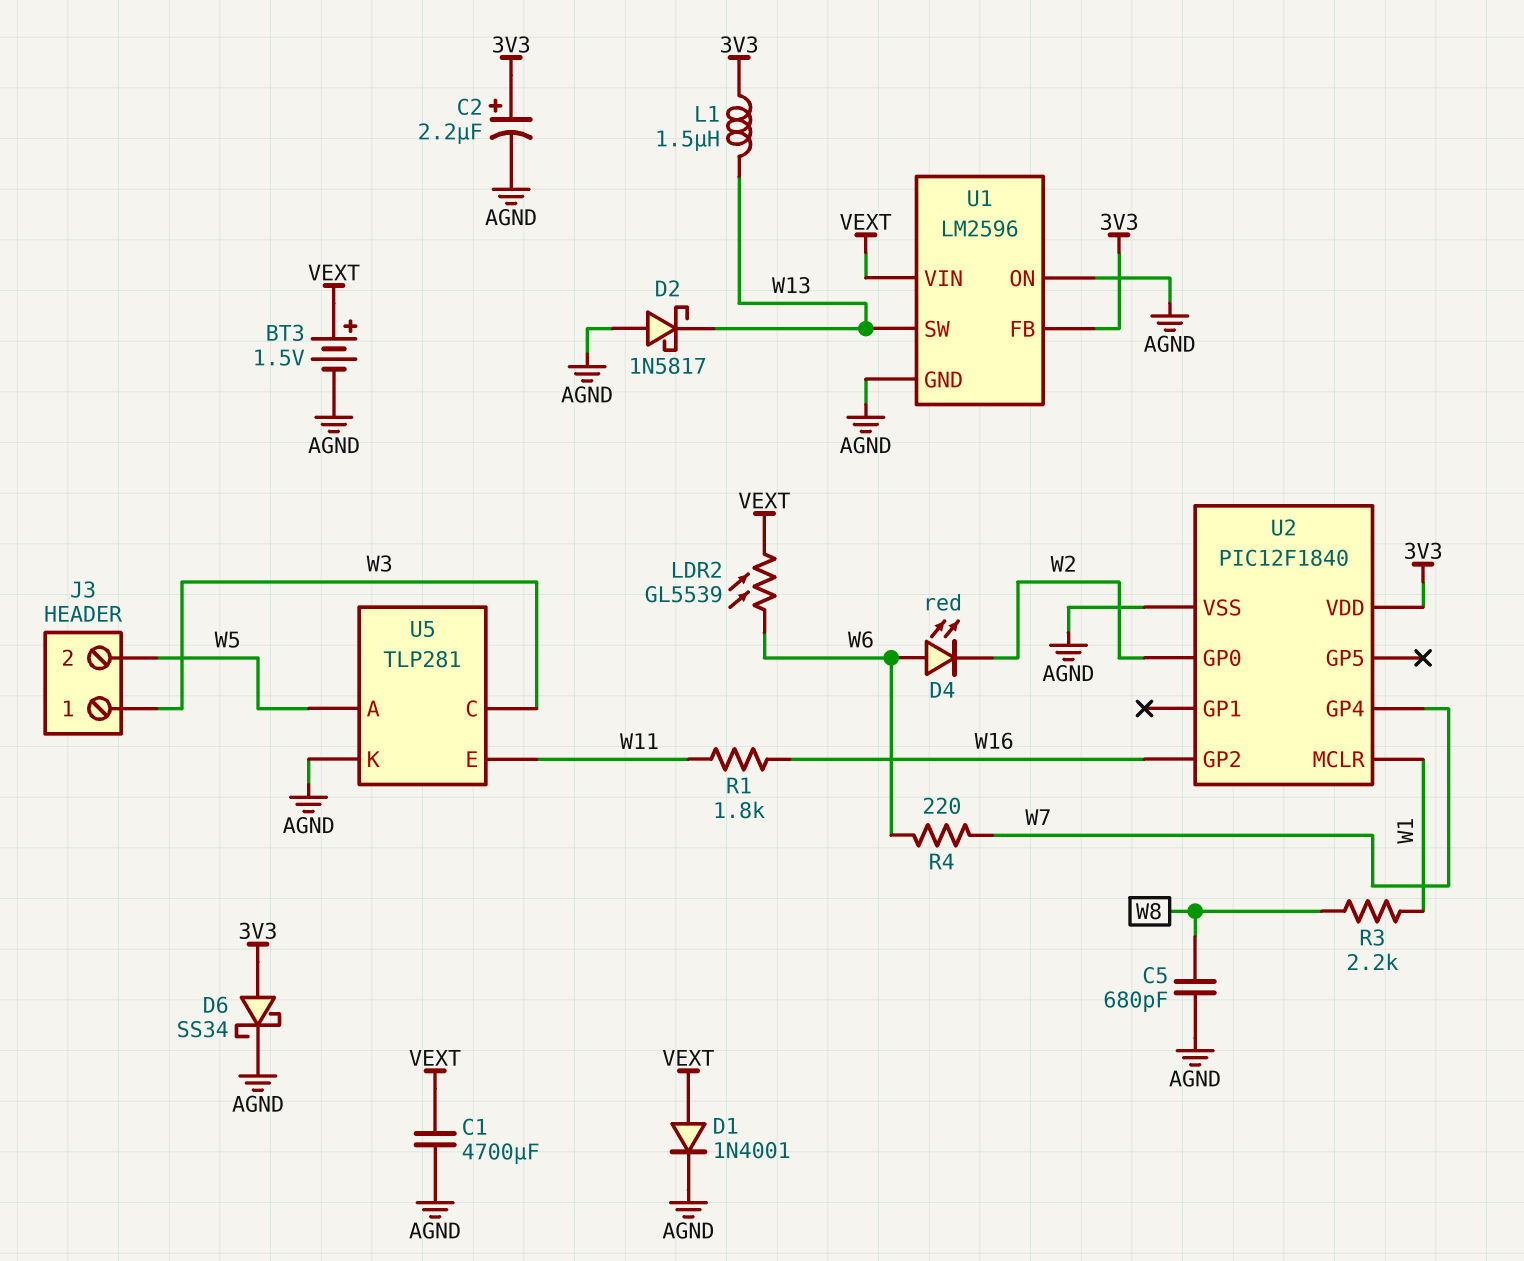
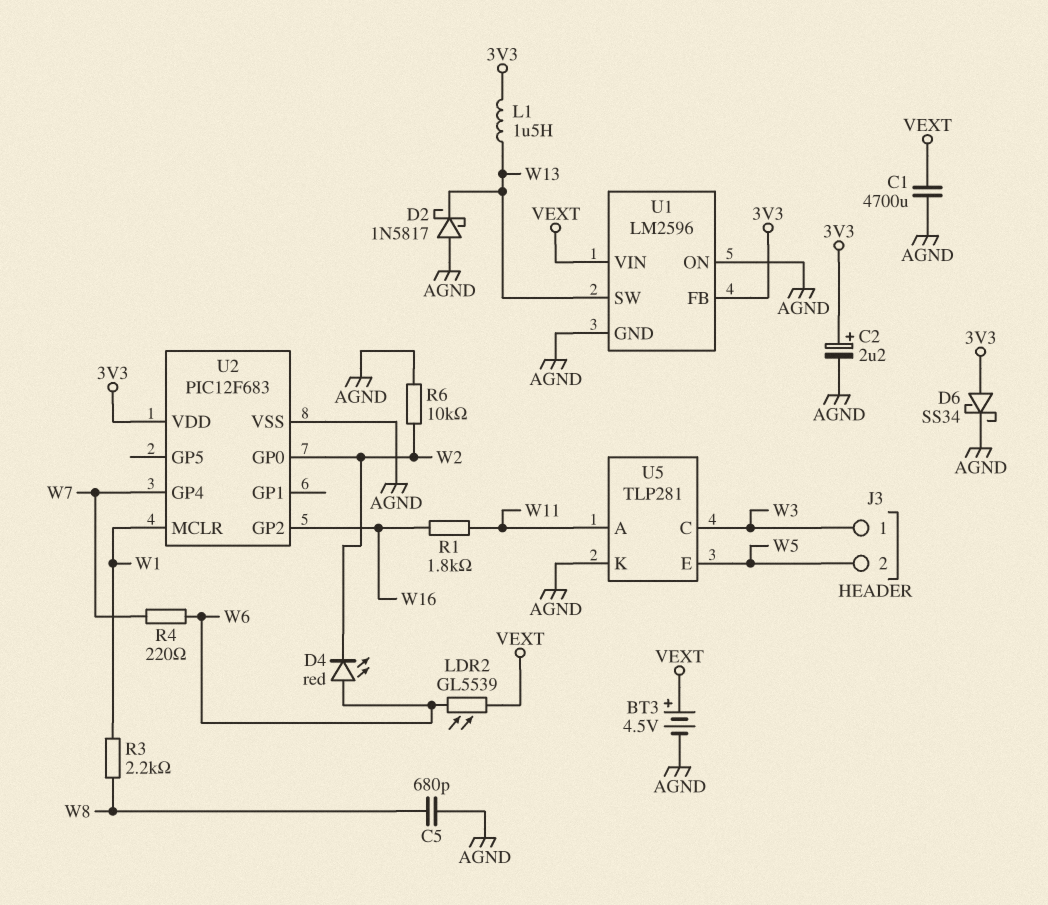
BT3: 1.5V (plus VEXT, minus AGND) -> 4.5V (plus VEXT, minus AGND)
D1: diode 1N4001 (A VEXT, K AGND) -> none
R6: none -> 10k (AGND, W2)
U2: PIC12F1840 -> PIC12F683
U5 pin A: W5 -> W11
U5 pin E: W11 -> W5

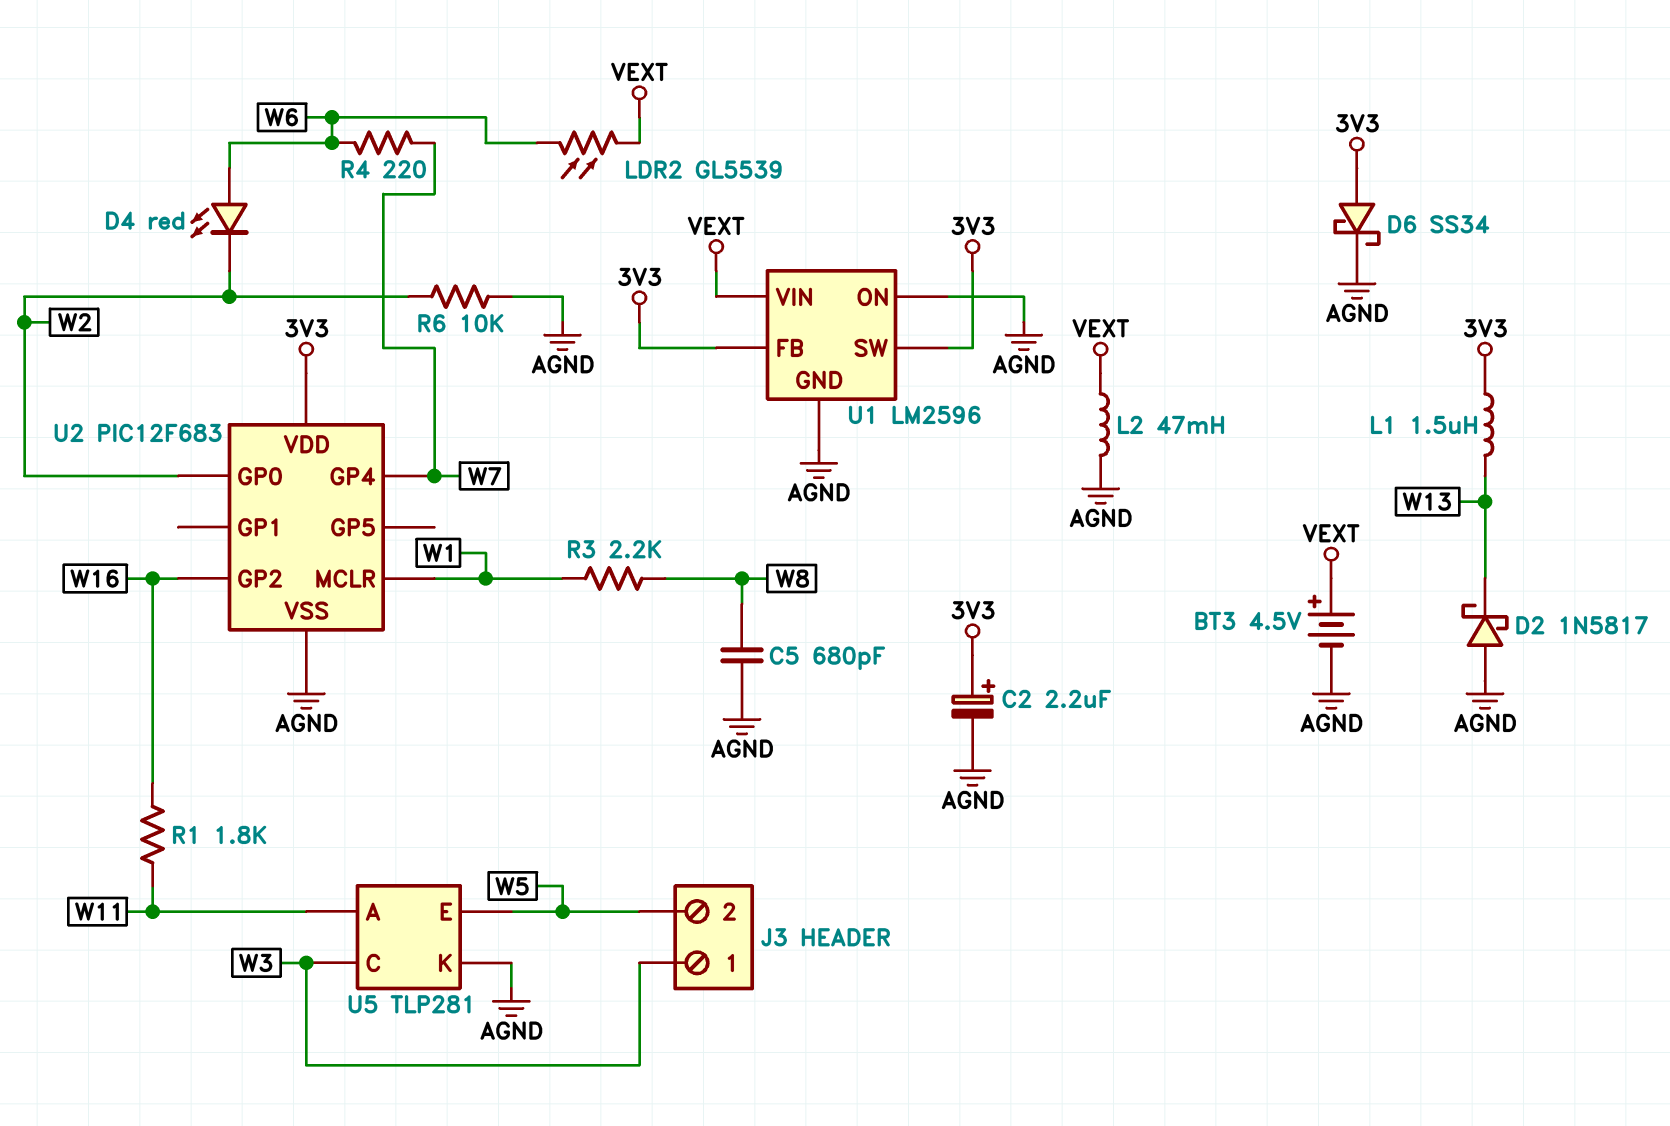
C1: 4700uF (AGND, VEXT) -> none
L2: none -> 47mH (AGND, VEXT)
U1 pin SW: W13 -> 3V3

